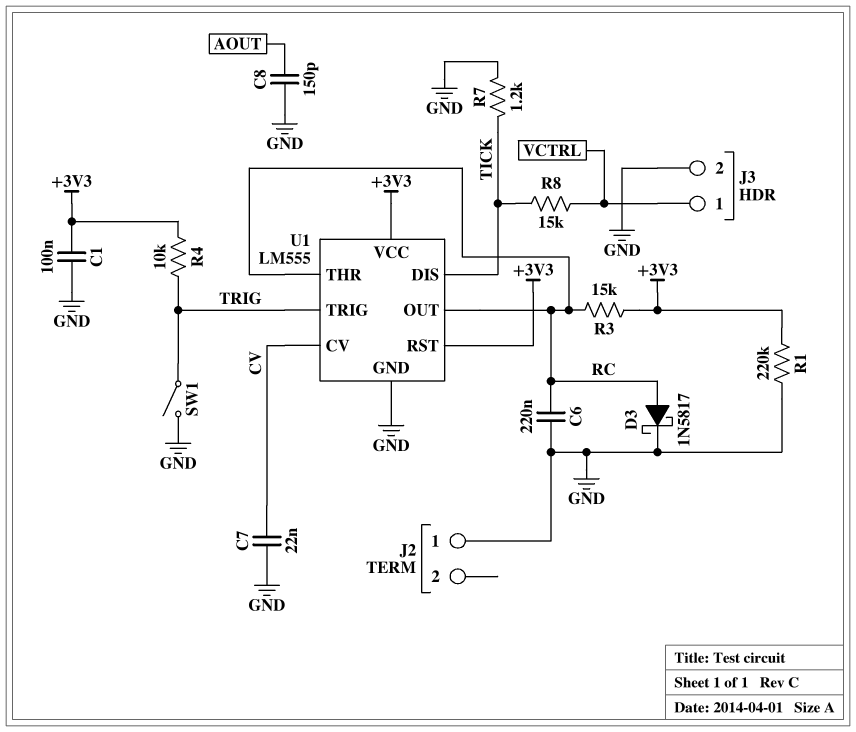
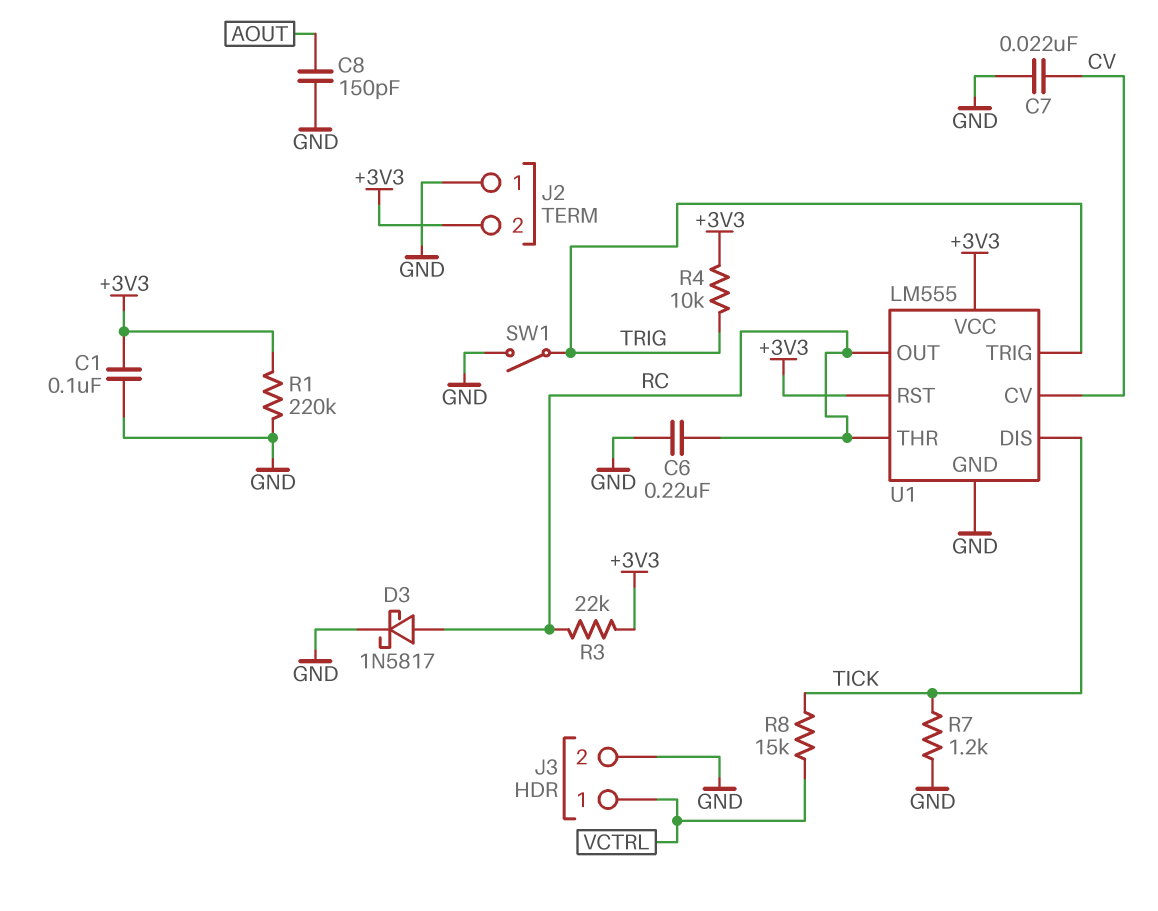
J2 pin 2: none -> +3V3
R3: 15k (+3V3, RC) -> 22k (+3V3, RC)

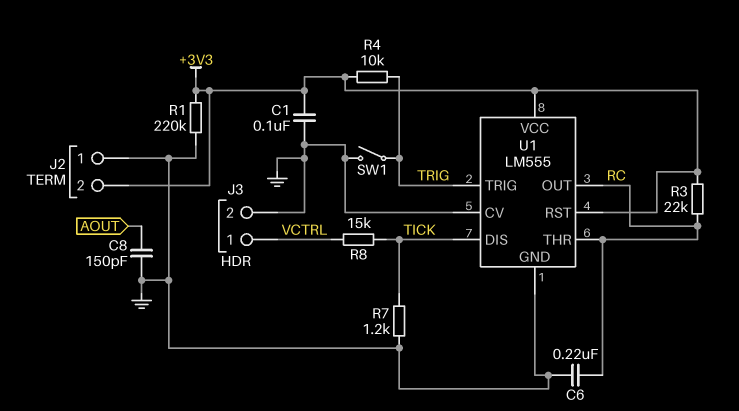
C7: 22nF (CV, GND) -> none
D3: schottky 1N5817 (A RC, K GND) -> none
U1 pin CV: CV -> GND

